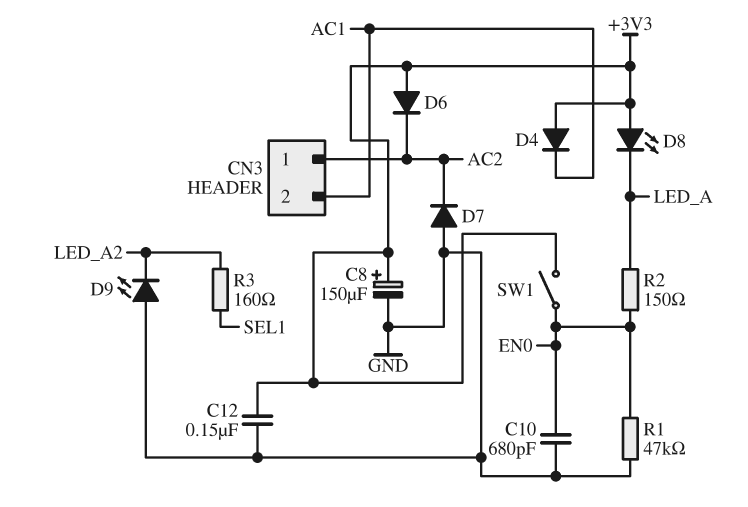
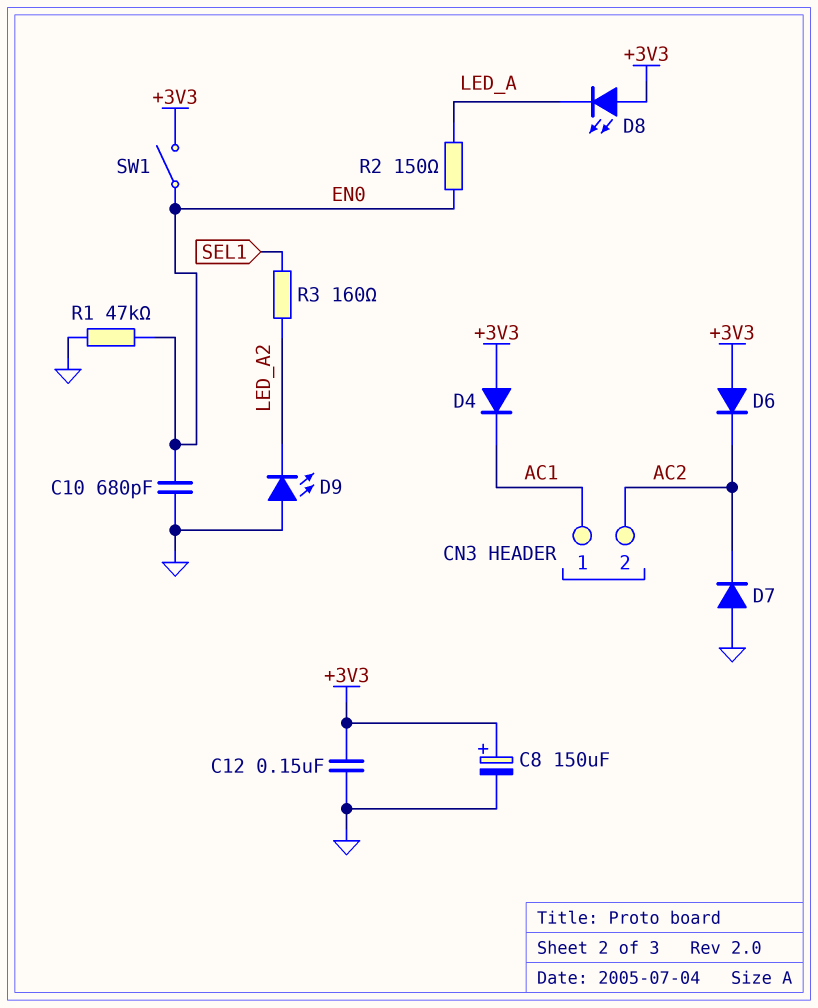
CN3 pin 1: AC2 -> AC1
CN3 pin 2: AC1 -> AC2

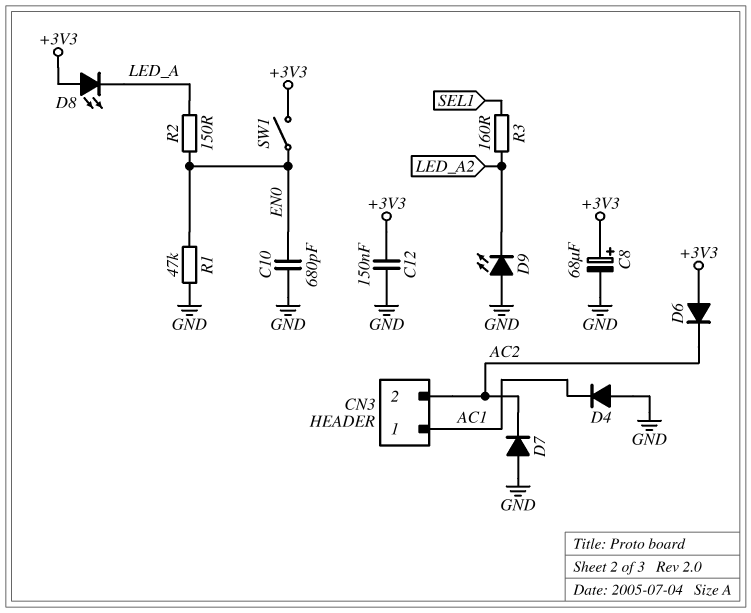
C8: 150uF (plus +3V3, minus GND) -> 68uF (plus +3V3, minus GND)
D4: diode (A +3V3, K AC1) -> diode (A GND, K AC1)

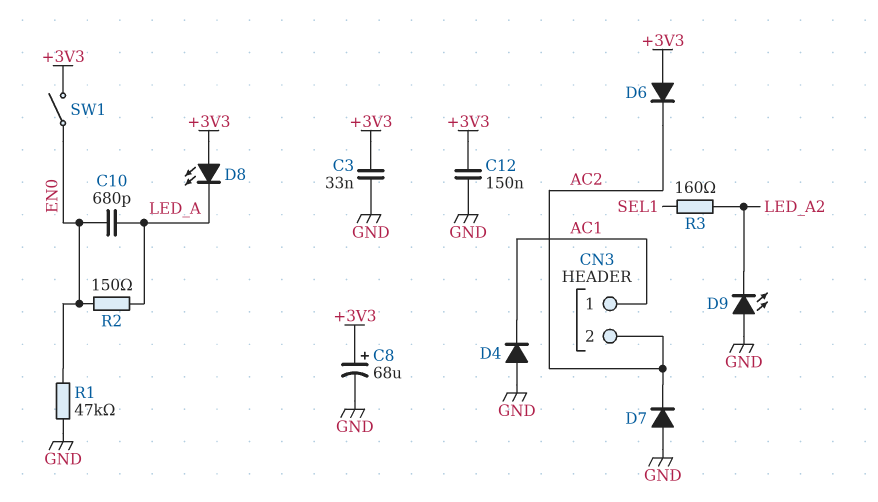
C3: none -> 33nF (+3V3, GND)
C10: 680pF (EN0, GND) -> 680pF (EN0, LED_A)

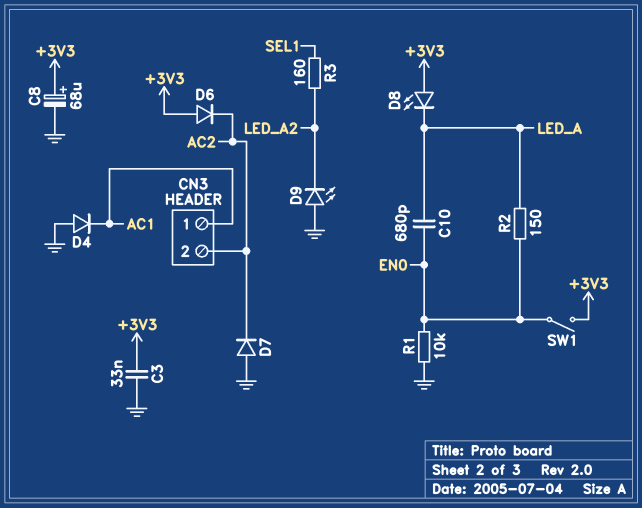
C12: 150nF (+3V3, GND) -> none
R1: 47k (EN0, GND) -> 10k (EN0, GND)

